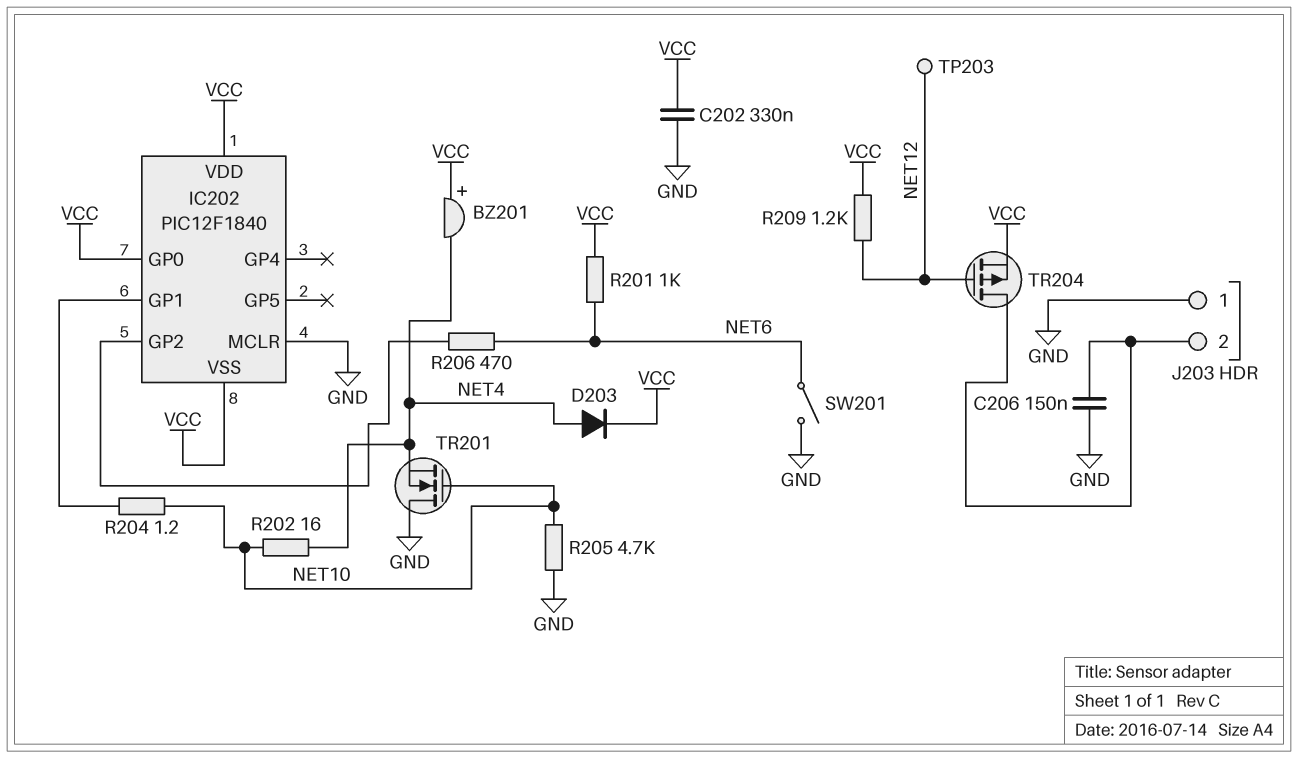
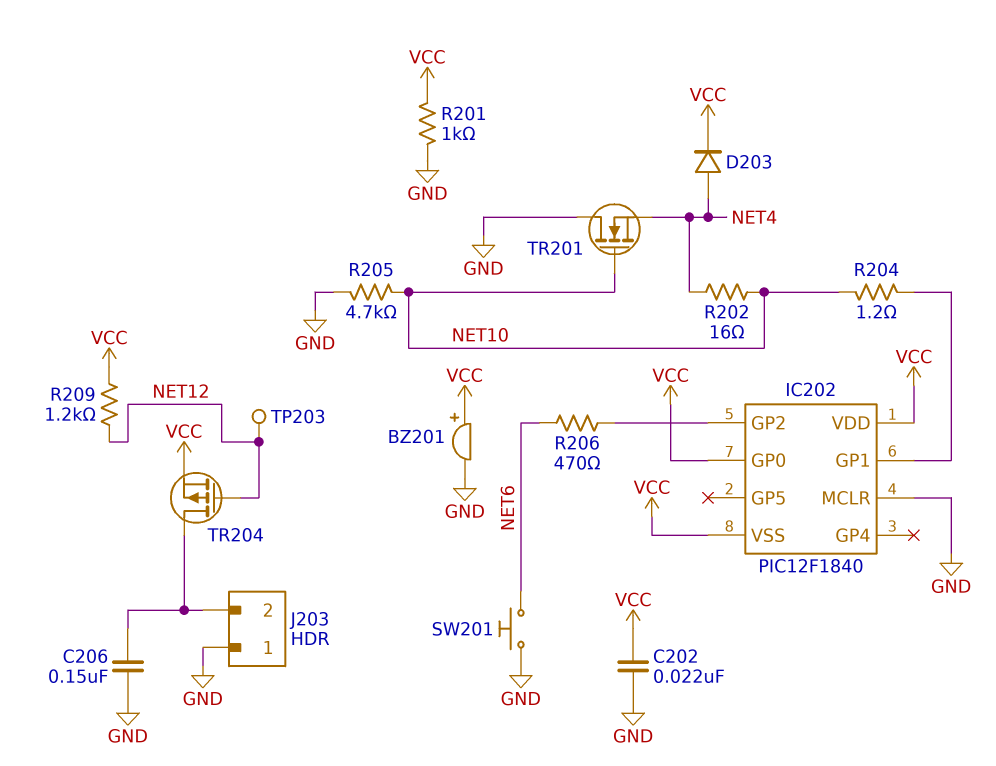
BZ201: buzzer (plus VCC, minus NET4) -> buzzer (plus VCC, minus GND)
C202: 330nF (GND, VCC) -> 22nF (GND, VCC)
R201: 1k (NET6, VCC) -> 1k (GND, VCC)
SW201: switch (GND, NET6) -> button (GND, NET6)

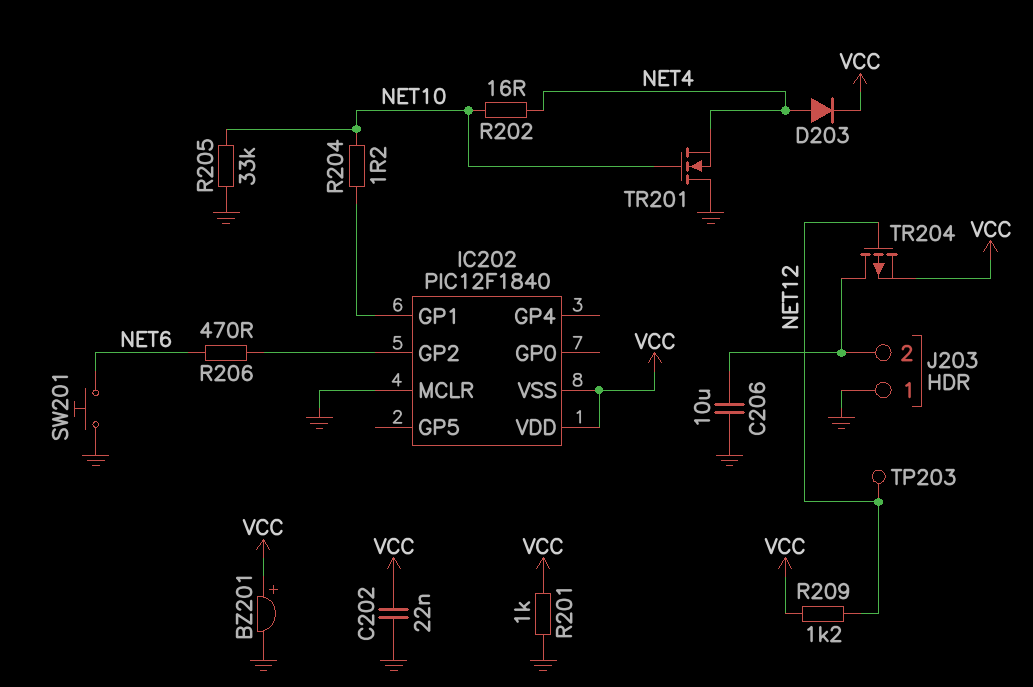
C206: 150nF (GND, J203/2) -> 10uF (GND, J203/2)
IC202 pin GP0: VCC -> none
R205: 4.7k (GND, NET10) -> 33k (GND, NET10)

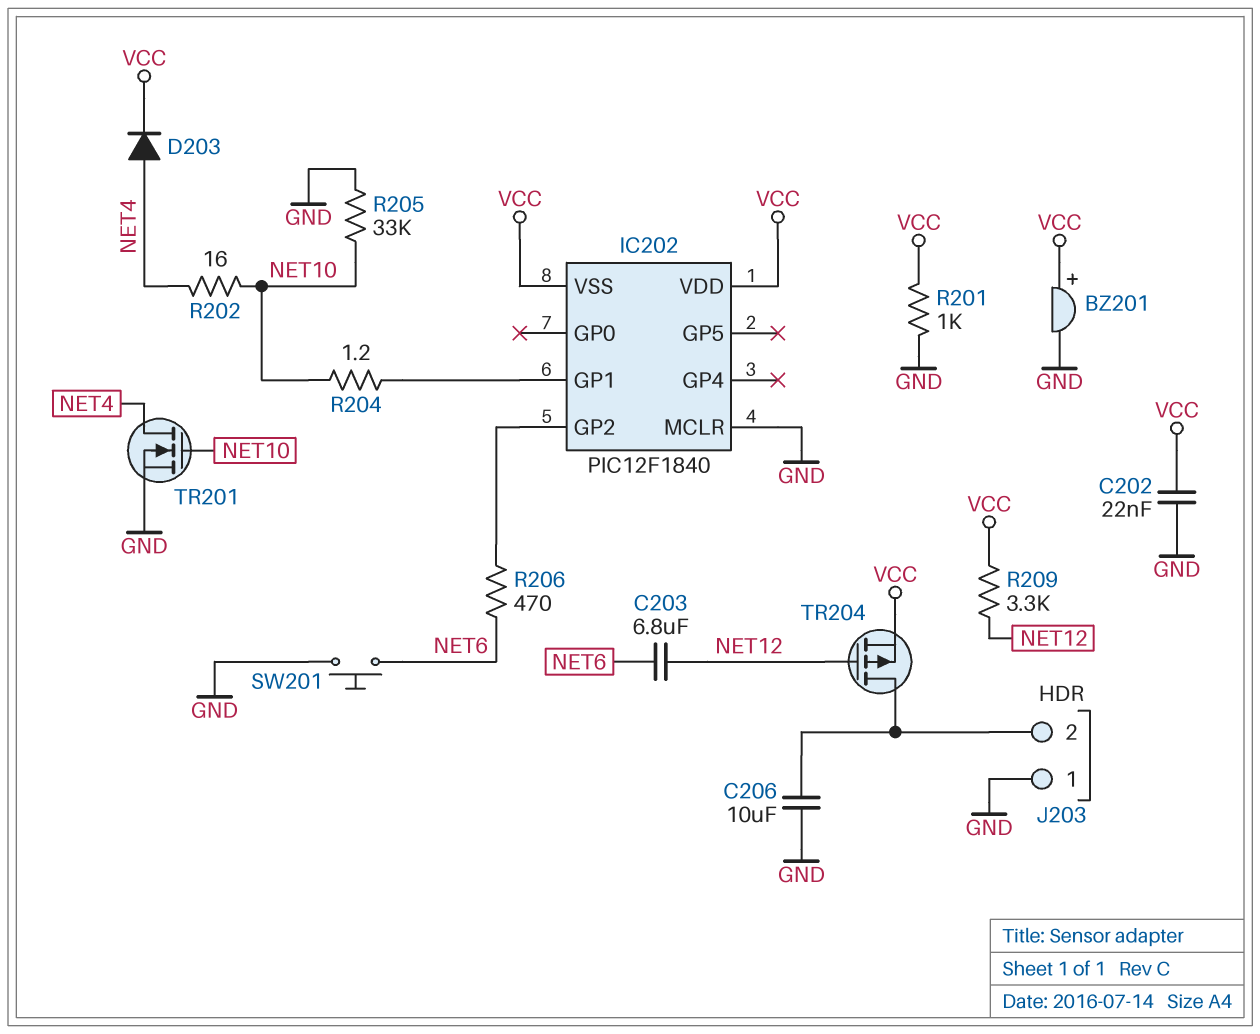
C203: none -> 6.8uF (NET6, NET12)
R209: 1.2k (NET12, VCC) -> 3.3k (NET12, VCC)
TP203: test point (NET12) -> none
TR201: NMOS (G NET10, D GND, S NET4) -> NMOS (G NET10, D NET4, S GND)

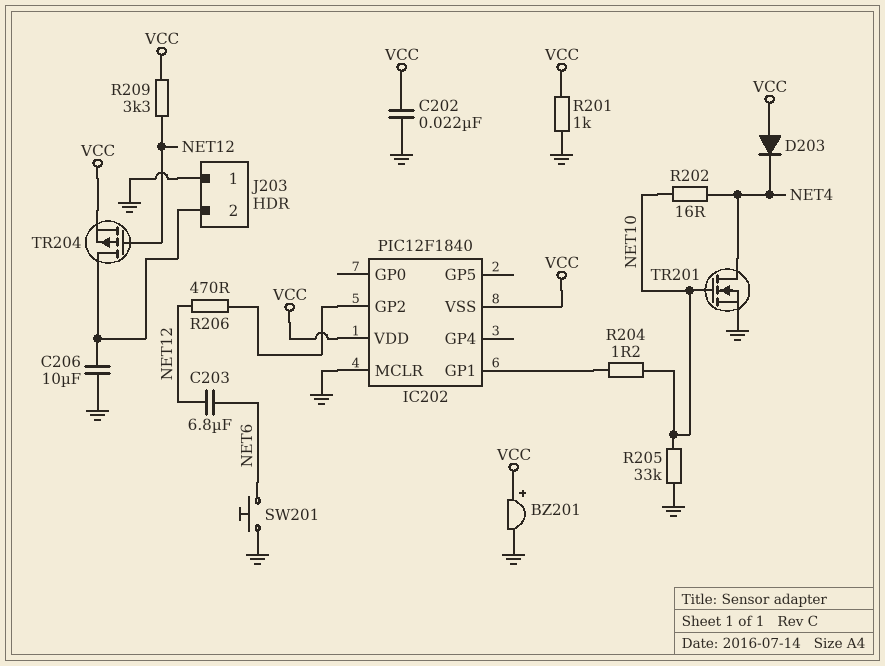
D203: diode (A NET4, K VCC) -> diode (A VCC, K NET4)
R206: 470 (IC202/GP2, NET6) -> 470 (IC202/GP2, NET12)

